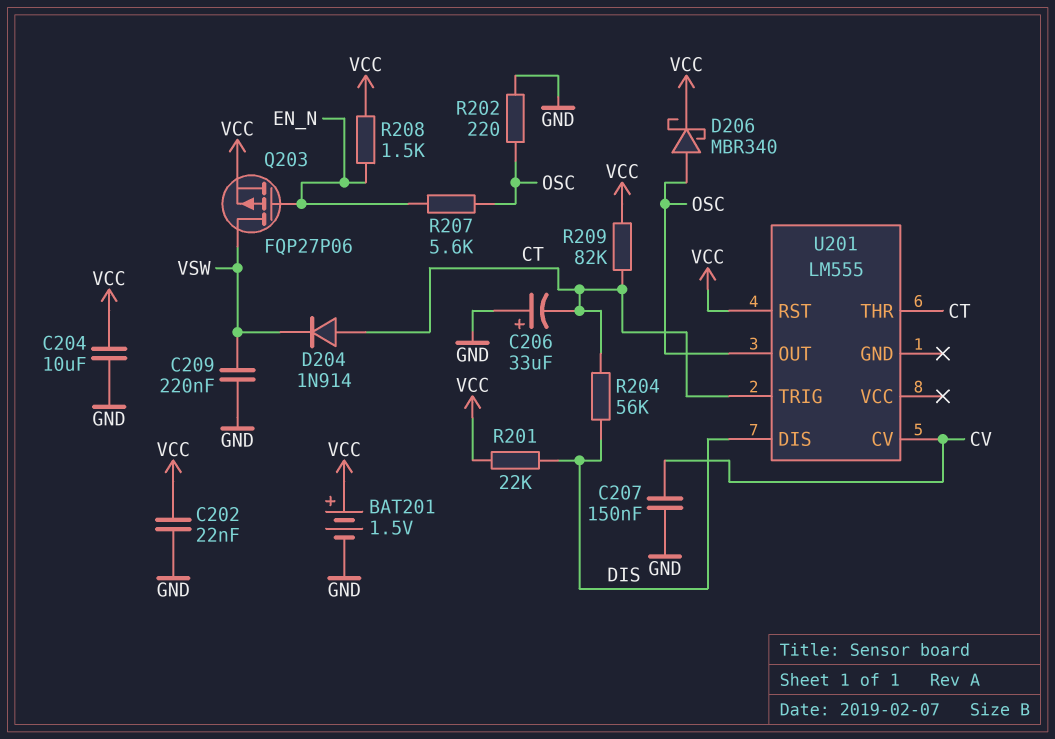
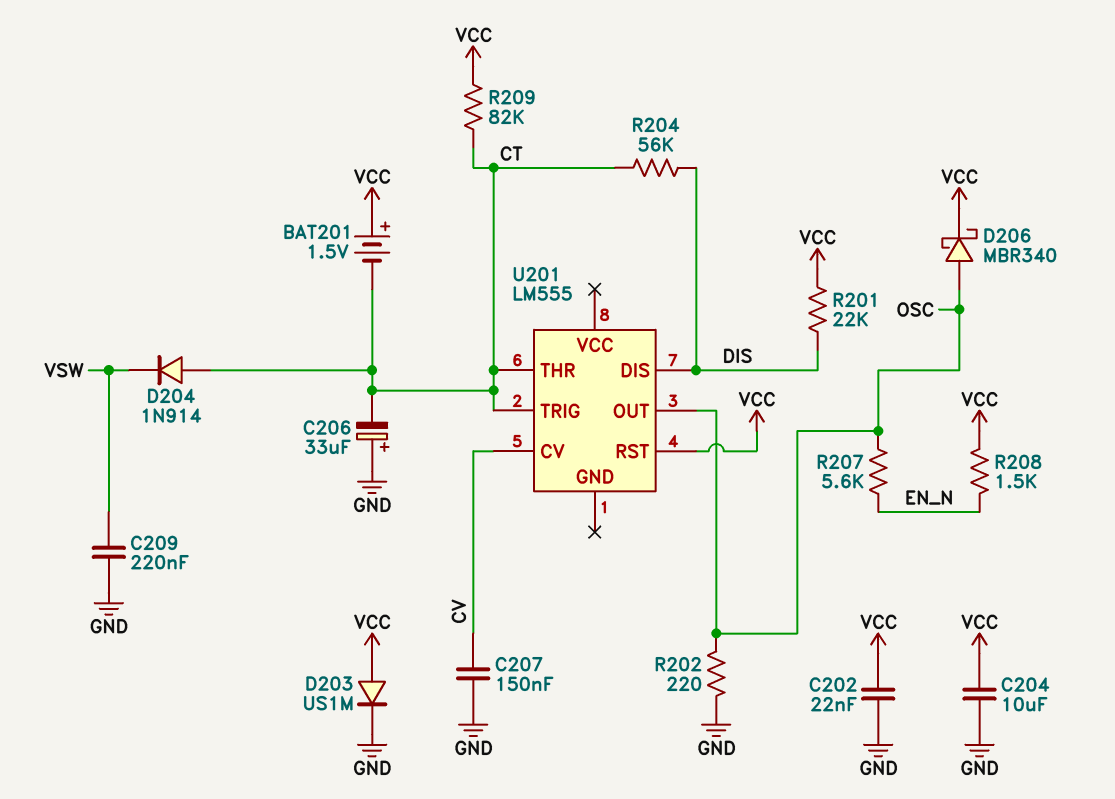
BAT201: 1.5V (plus VCC, minus GND) -> 1.5V (plus VCC, minus CT)
D203: none -> diode US1M (A VCC, K GND)
Q203: PMOS FQP27P06 (G EN_N, D VSW, S VCC) -> none

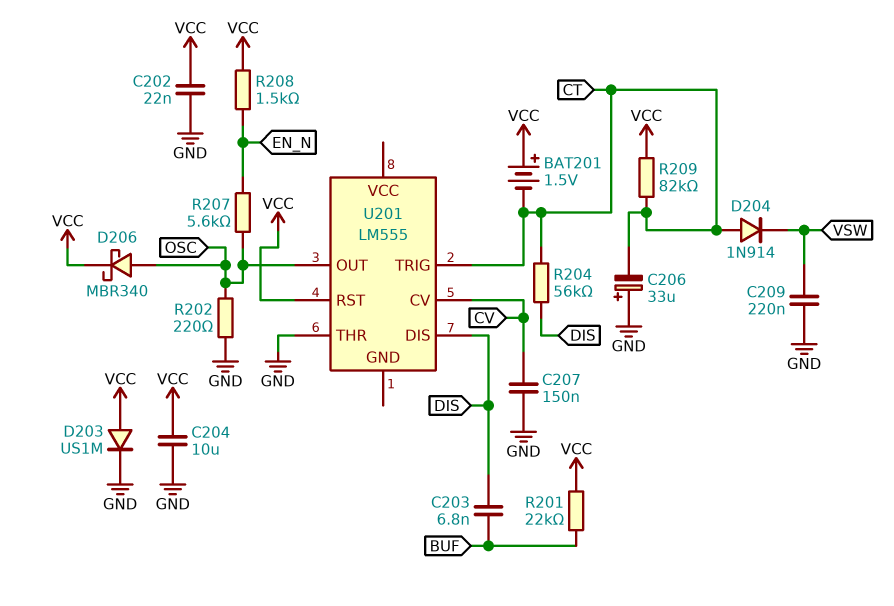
C203: none -> 6.8nF (BUF, DIS)
R201: 22k (DIS, VCC) -> 22k (BUF, VCC)
U201 pin THR: CT -> GND

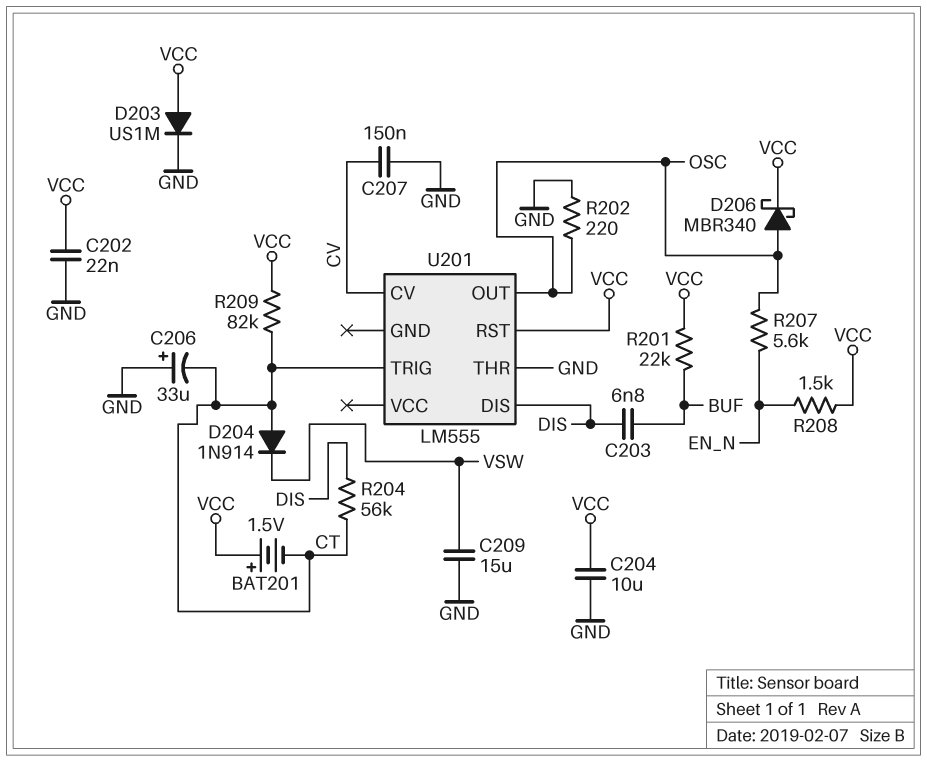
C209: 220nF (GND, VSW) -> 15uF (GND, VSW)

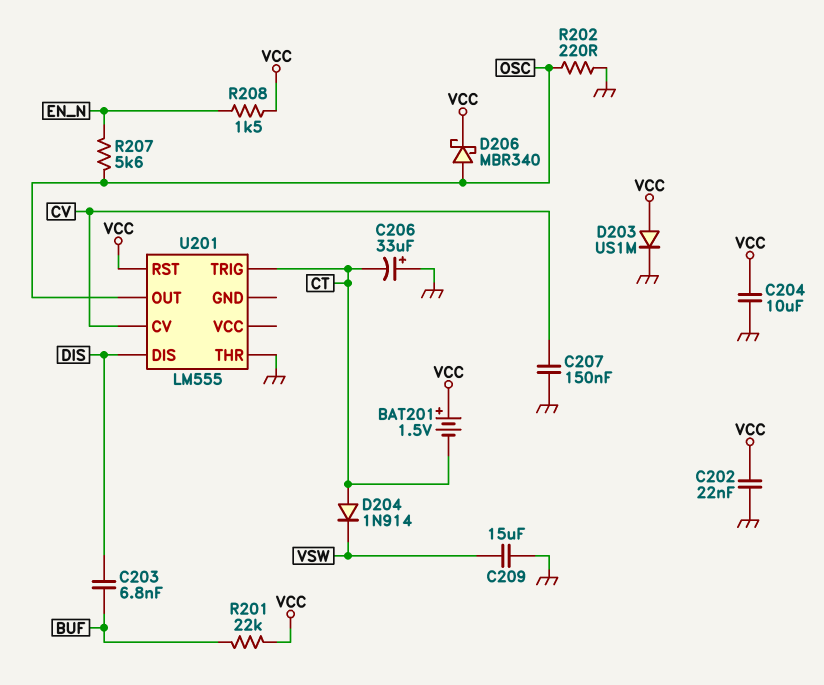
R204: 56k (CT, DIS) -> none
R209: 82k (CT, VCC) -> none

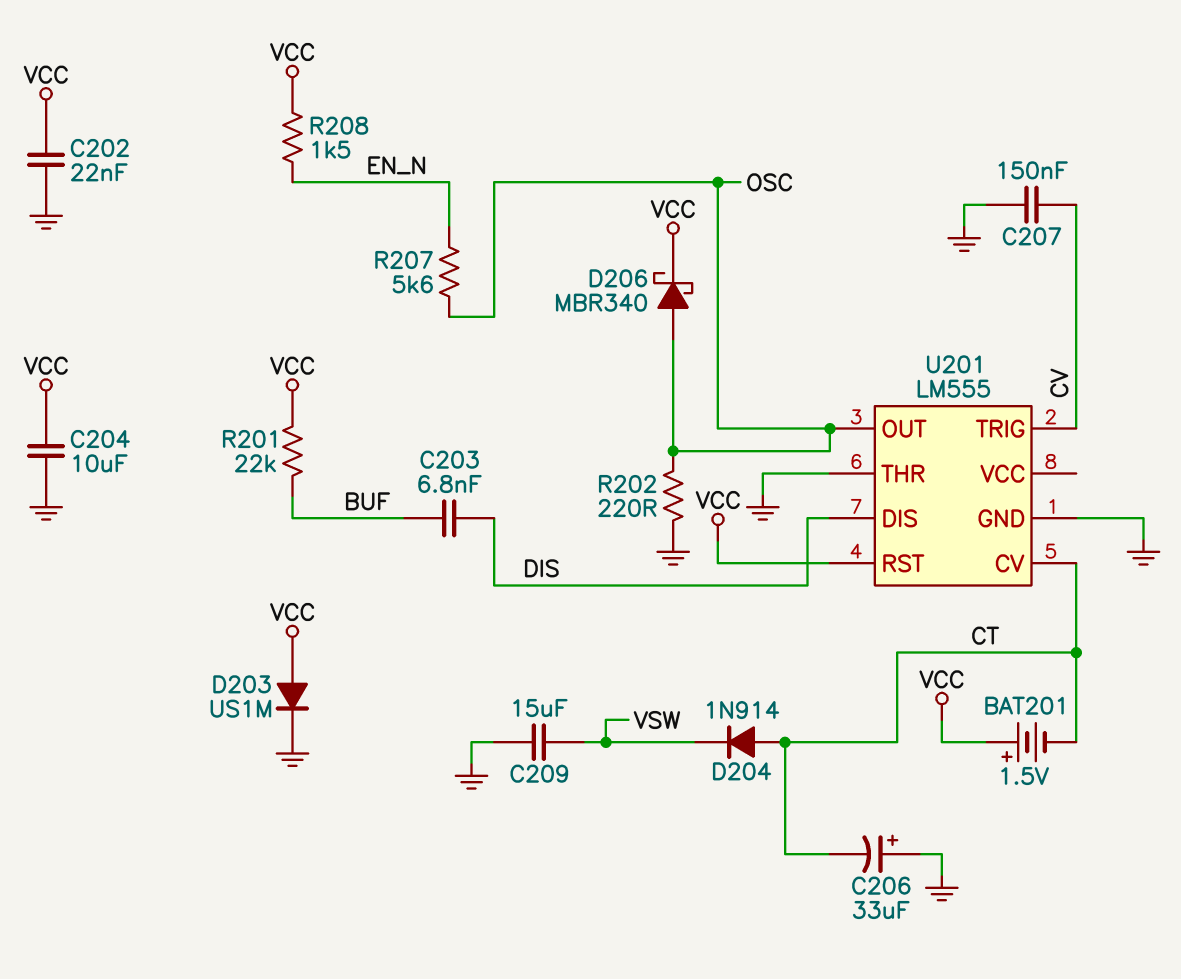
U201 pin CV: CV -> CT
U201 pin GND: none -> GND
U201 pin TRIG: CT -> CV

